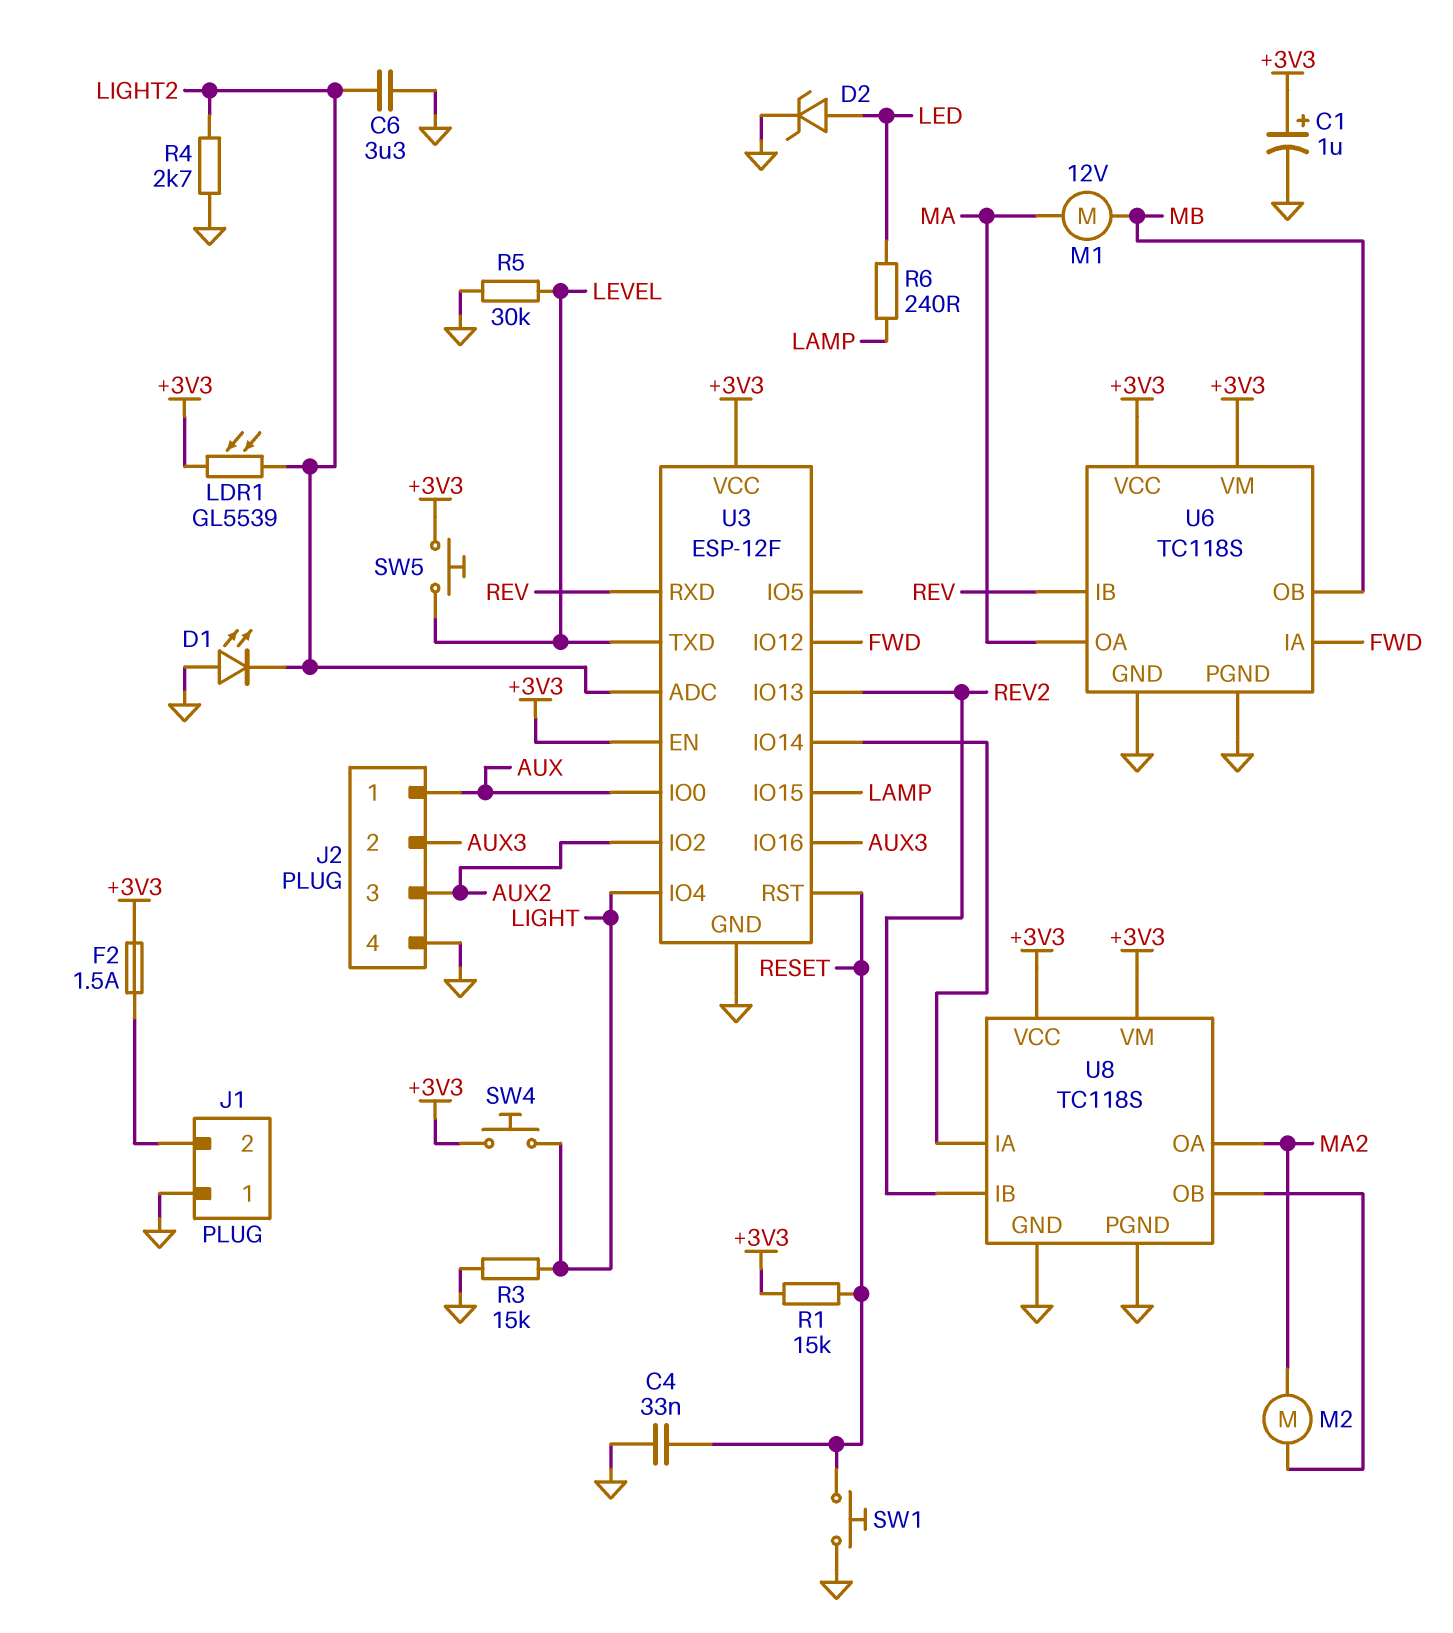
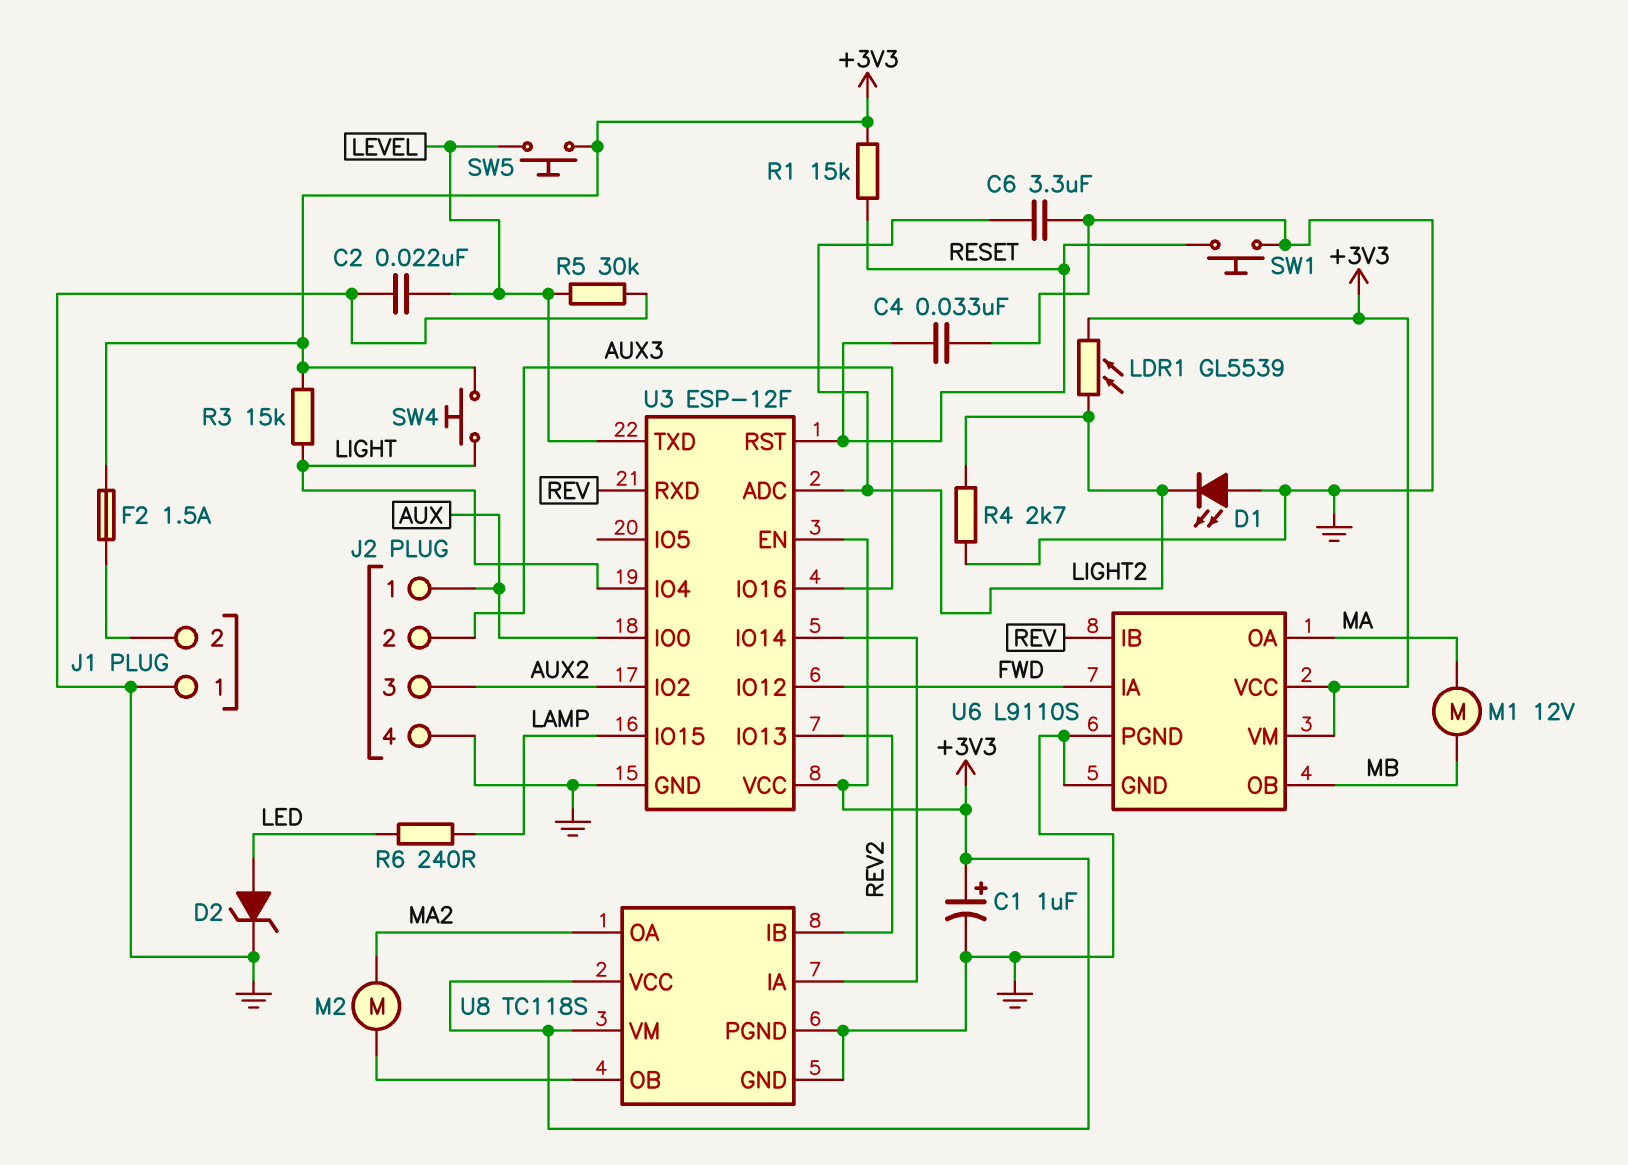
C2: none -> 22nF (GND, LEVEL)
R3: 15k (GND, LIGHT) -> 15k (+3V3, LIGHT)
U6: TC118S -> L9110S

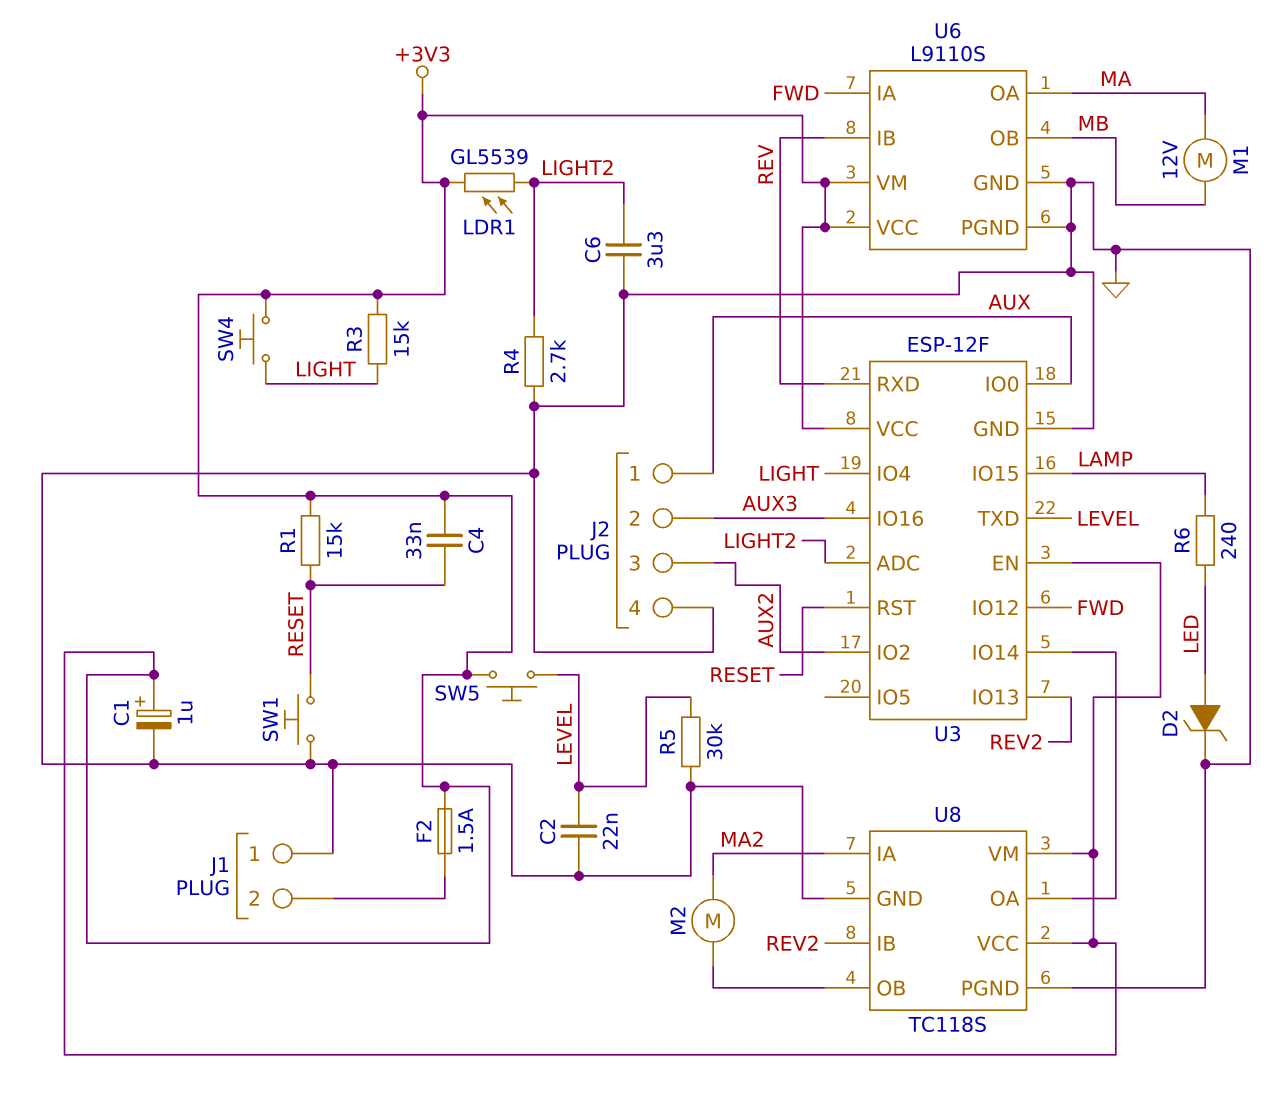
C4: 33nF (GND, RESET) -> 33nF (+3V3, RESET)
D1: LED (A GND, K LIGHT2) -> none
U8 pin IA: U3/IO14 -> MA2
U8 pin OA: MA2 -> U3/IO14

